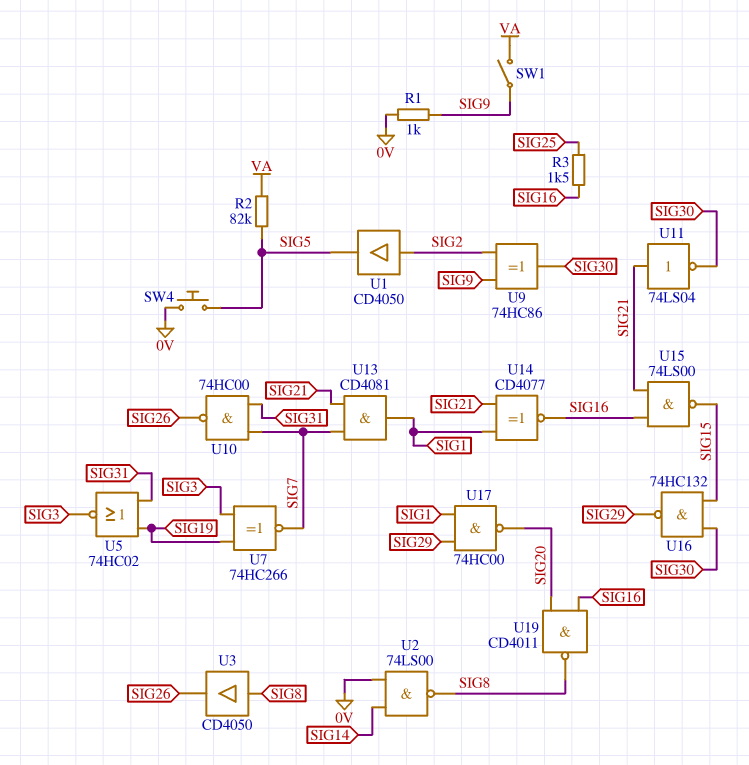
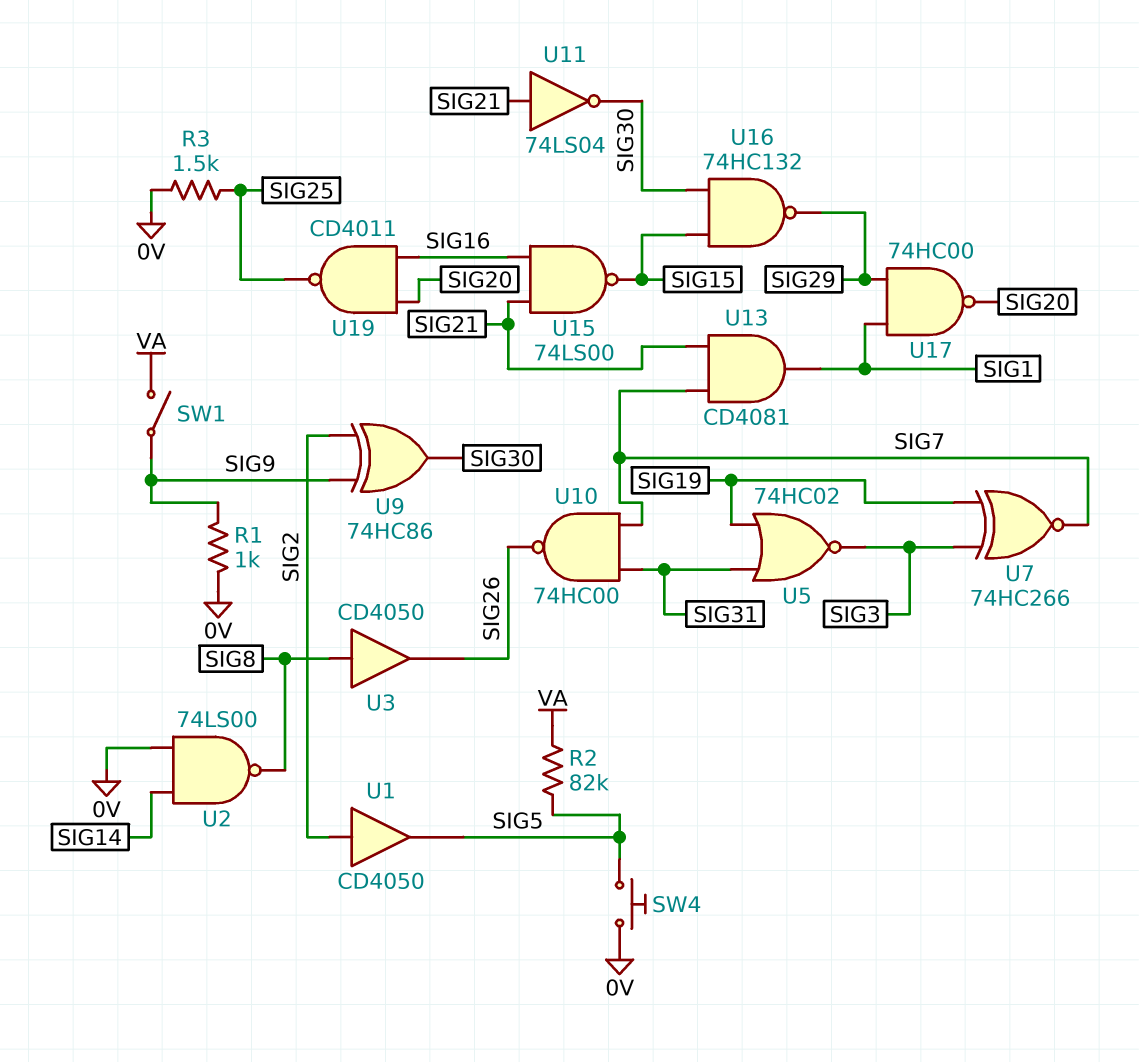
R3: 1.5k (SIG16, SIG25) -> 1.5k (0V, SIG25)
U14: XNOR CD4077 (in SIG1, in SIG21, out SIG16) -> none
U19: NAND CD4011 (in SIG16, in SIG20, out SIG8) -> NAND CD4011 (in SIG16, in SIG20, out SIG25)

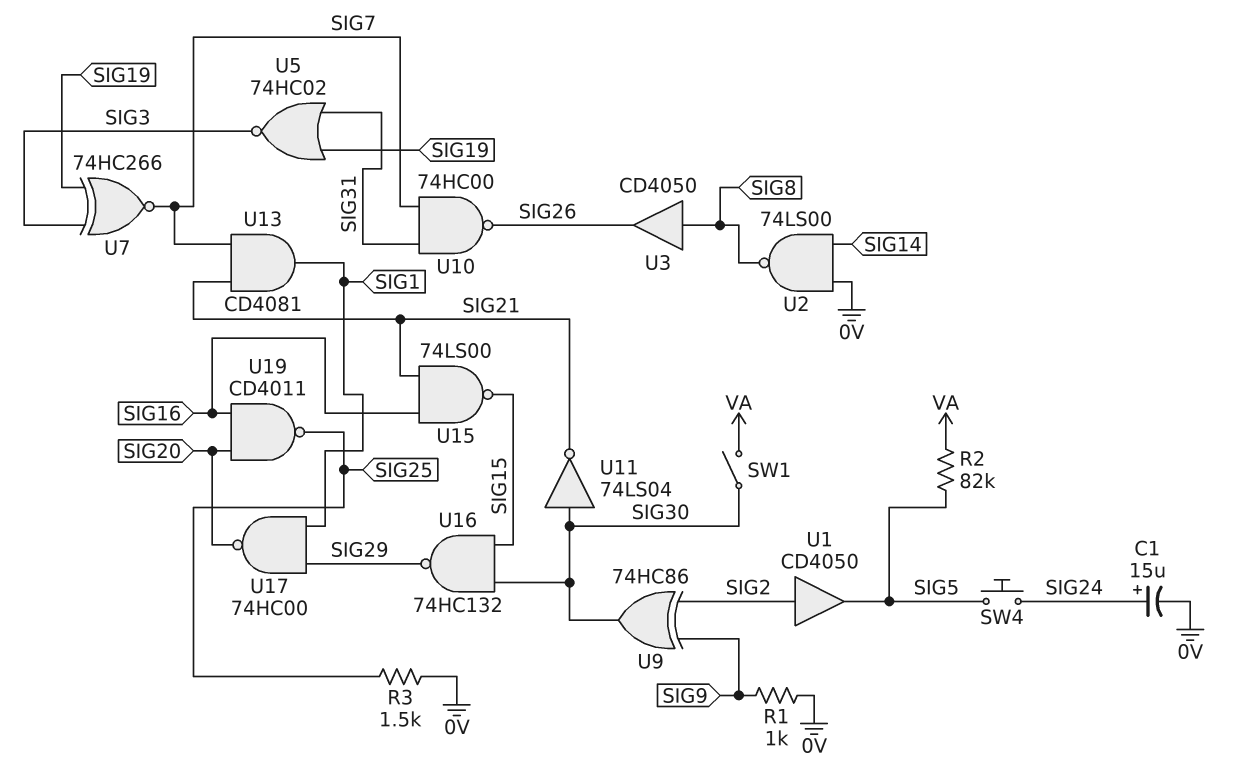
C1: none -> 15uF (plus SIG24, minus 0V)
SW1: switch (SIG9, VA) -> switch (SIG30, VA)
SW4: button (0V, SIG5) -> button (SIG5, SIG24)
U11: NOT 74LS04 (in SIG21, out SIG30) -> NOT 74LS04 (in SIG30, out SIG21)

